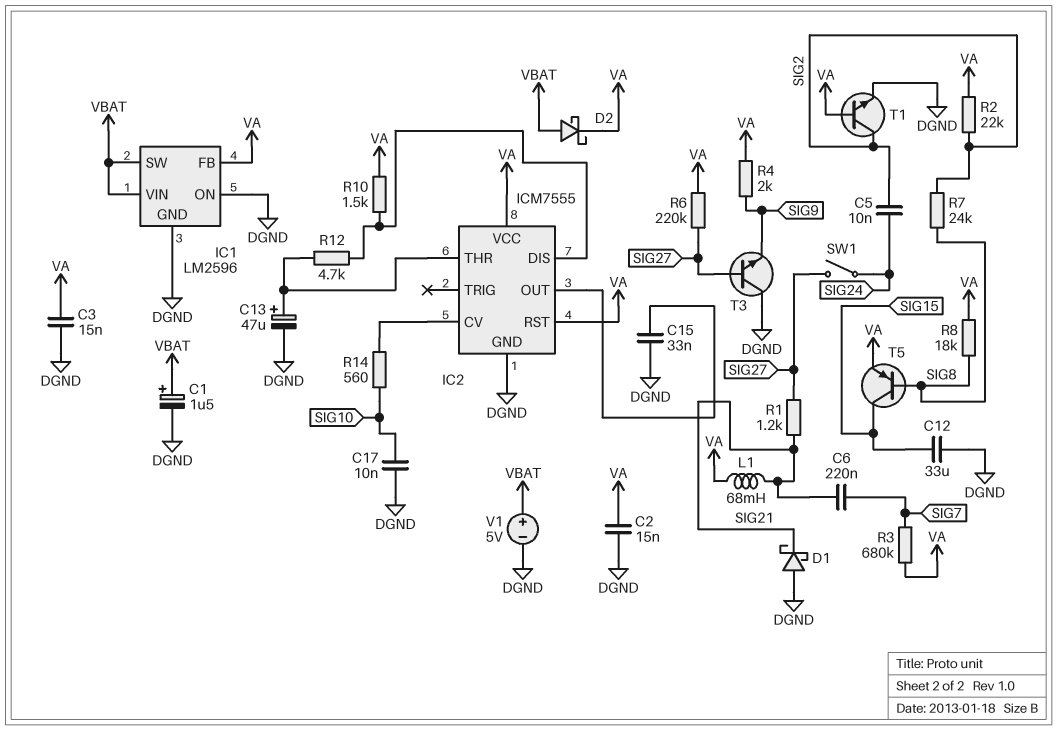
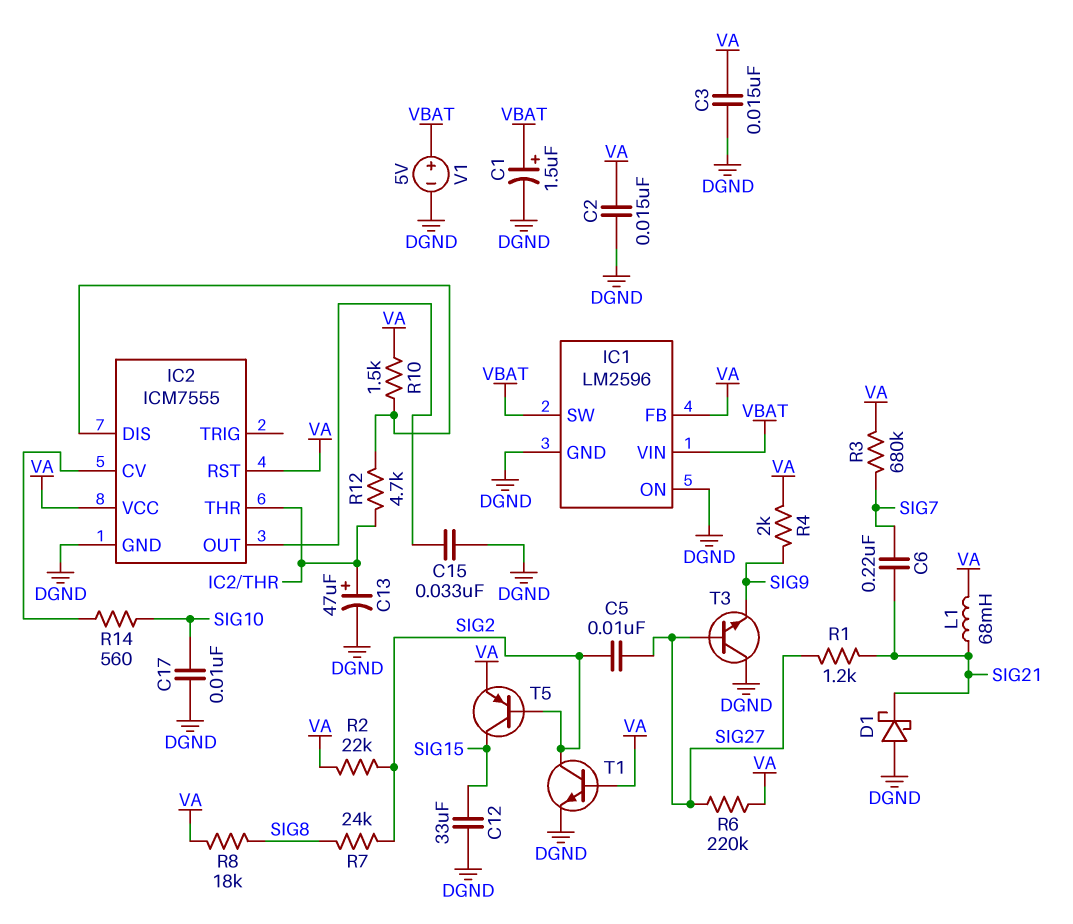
C5: 10nF (SIG2, SIG24) -> 10nF (SIG2, SIG27)
D2: schottky (A VBAT, K VA) -> none
SW1: switch (SIG24, SIG27) -> none
T5: PNP (B SIG8, C SIG15, E VA) -> PNP (B SIG2, C SIG15, E VA)

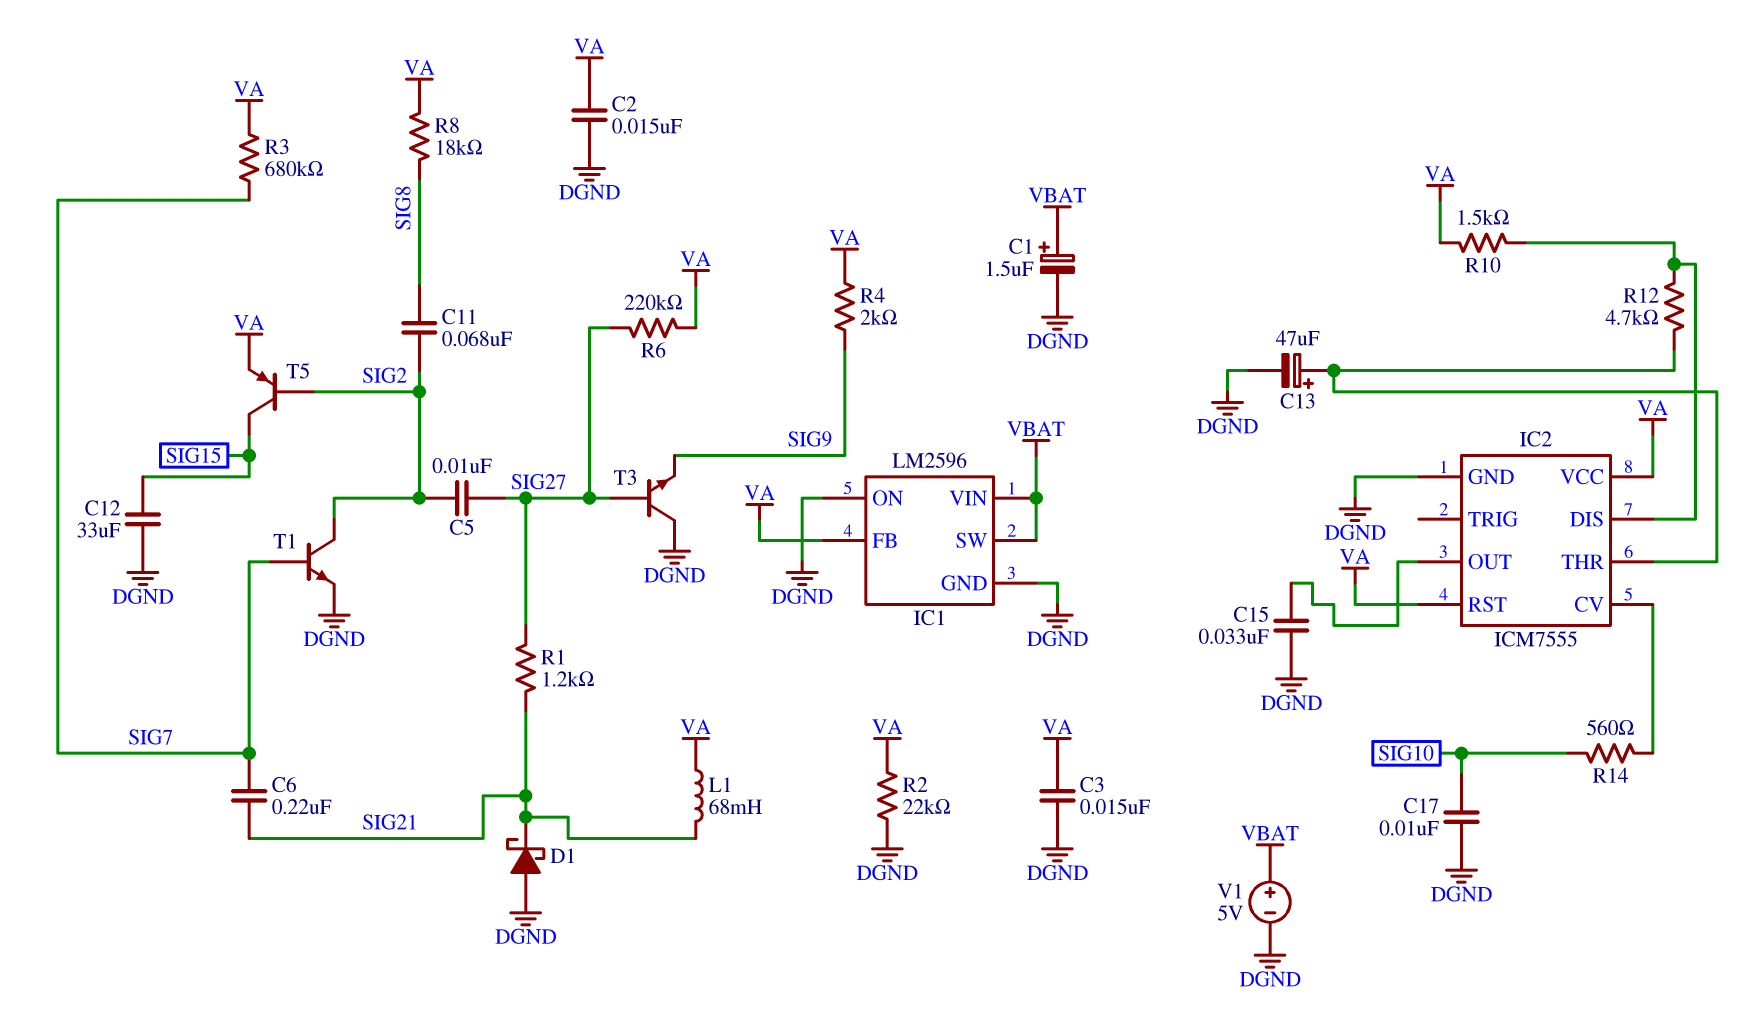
C11: none -> 68nF (SIG2, SIG8)
R2: 22k (SIG2, VA) -> 22k (DGND, VA)
R7: 24k (SIG2, SIG8) -> none
T1: NPN (B VA, C SIG2, E DGND) -> NPN (B SIG7, C SIG2, E DGND)

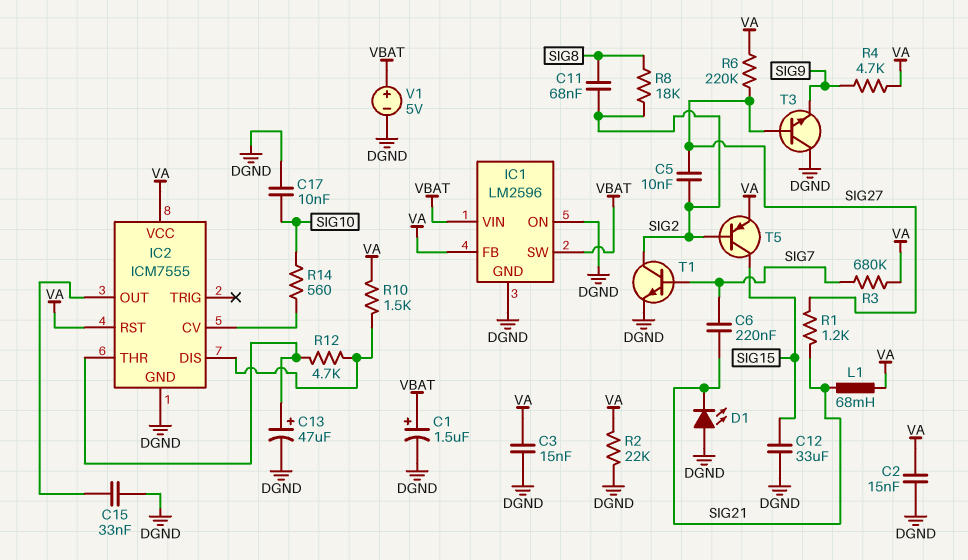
D1: schottky (A DGND, K SIG21) -> LED (A DGND, K SIG21)
R4: 2k (SIG9, VA) -> 4.7k (SIG9, VA)
R8: 18k (SIG8, VA) -> 18k (SIG2, SIG8)

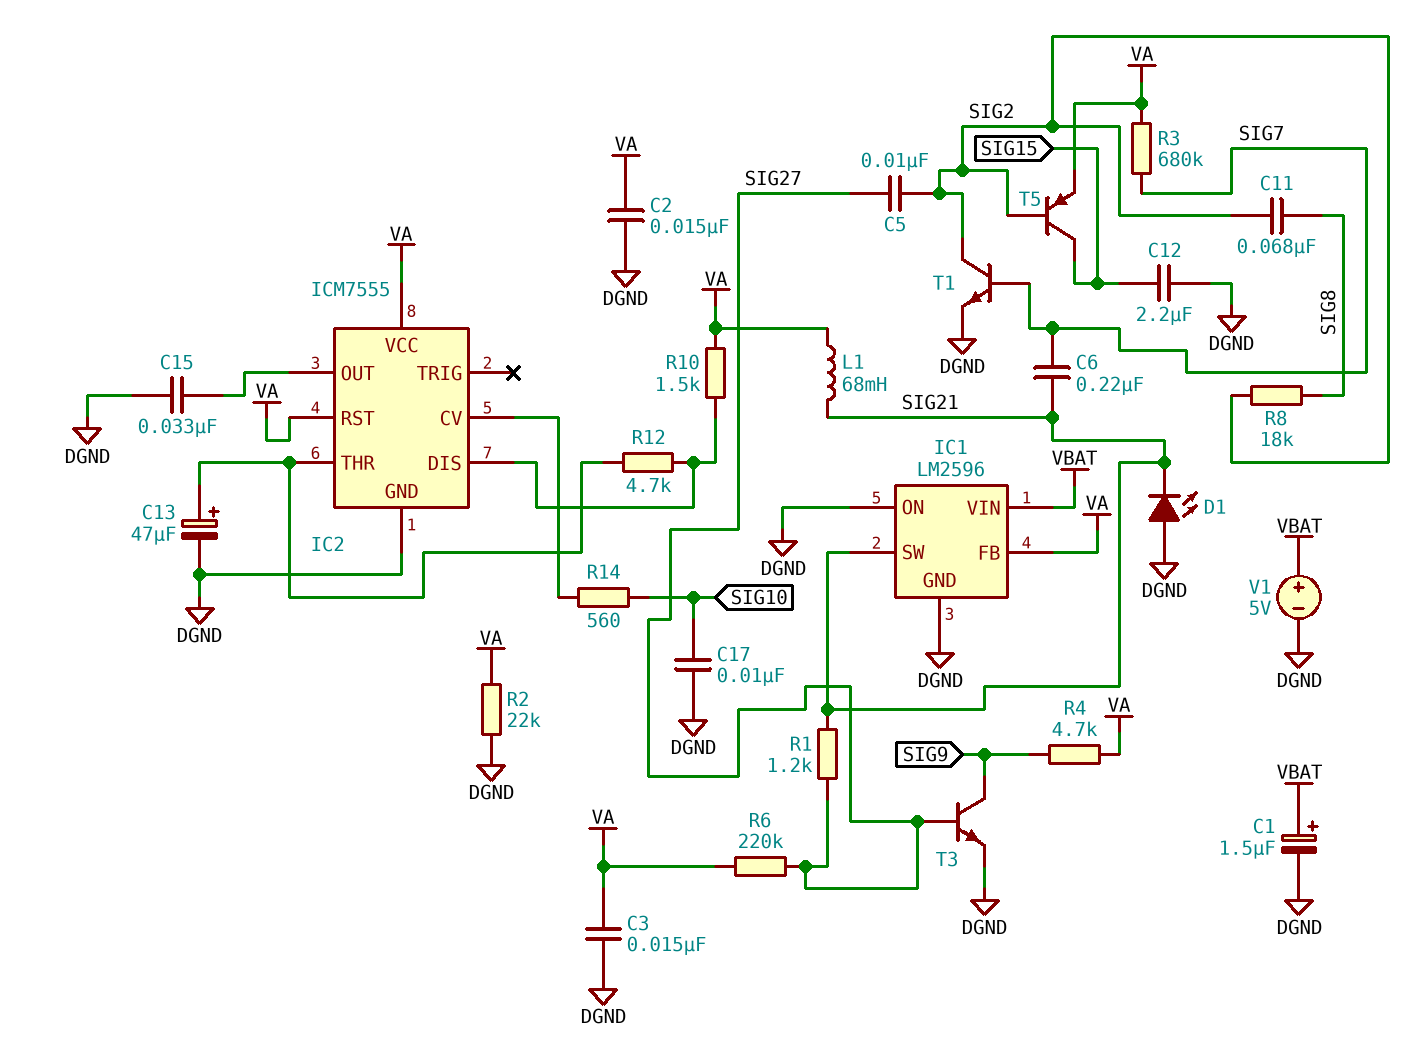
C12: 33uF (DGND, SIG15) -> 2.2uF (DGND, SIG15)
IC1 pin SW: VBAT -> SIG21
T3: NPN (B SIG27, C DGND, E SIG9) -> NPN (B SIG27, C SIG9, E DGND)

